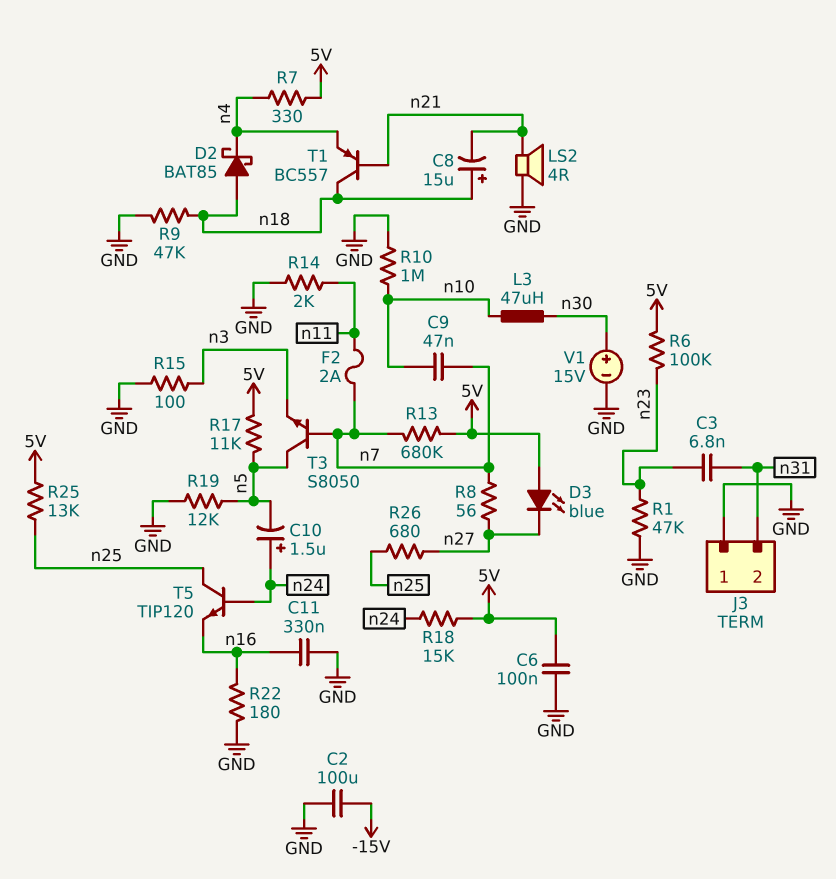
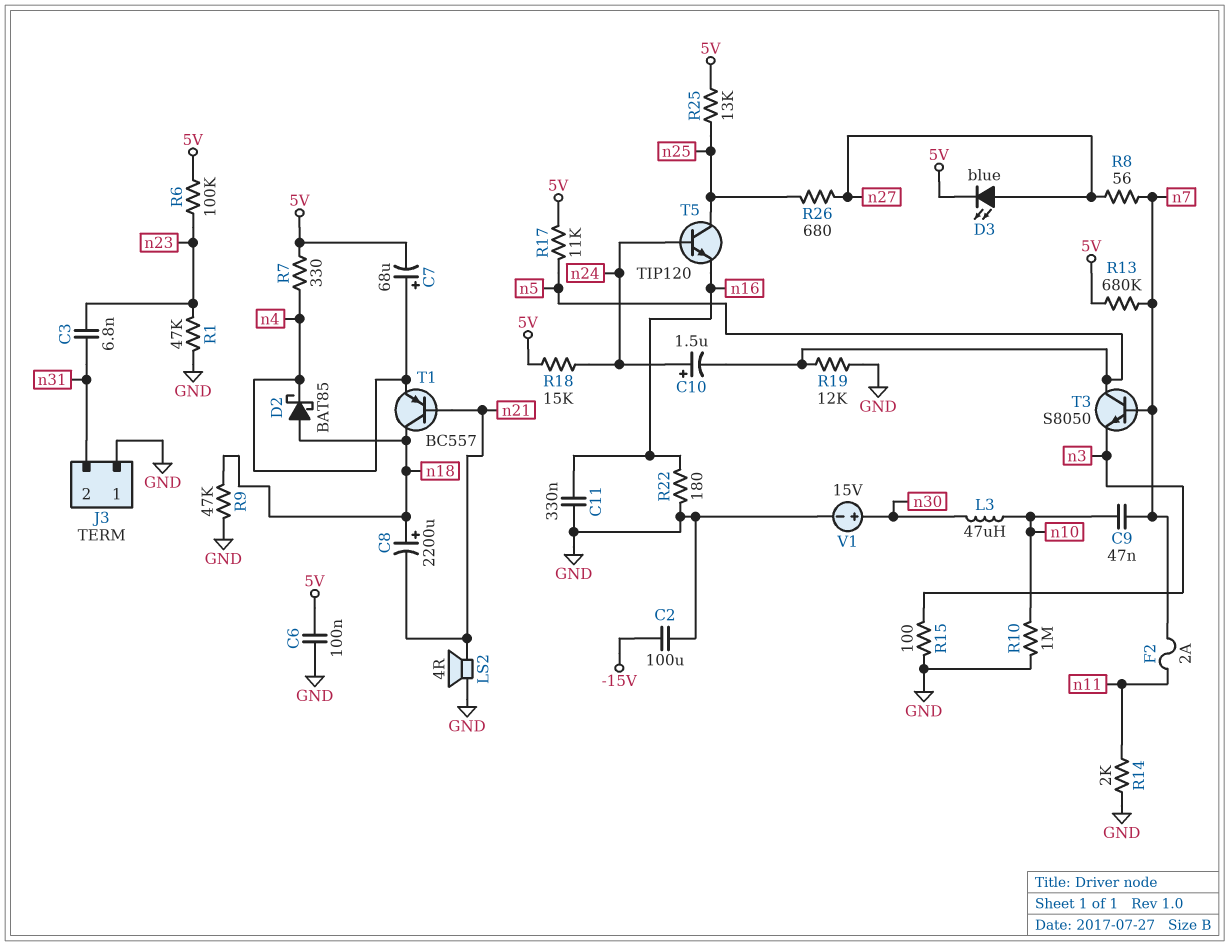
C7: none -> 68uF (plus n4, minus 5V)
C8: 15uF (plus n18, minus n21) -> 2200uF (plus n18, minus n21)
D3: LED blue (A 5V, K n27) -> LED blue (A n27, K 5V)

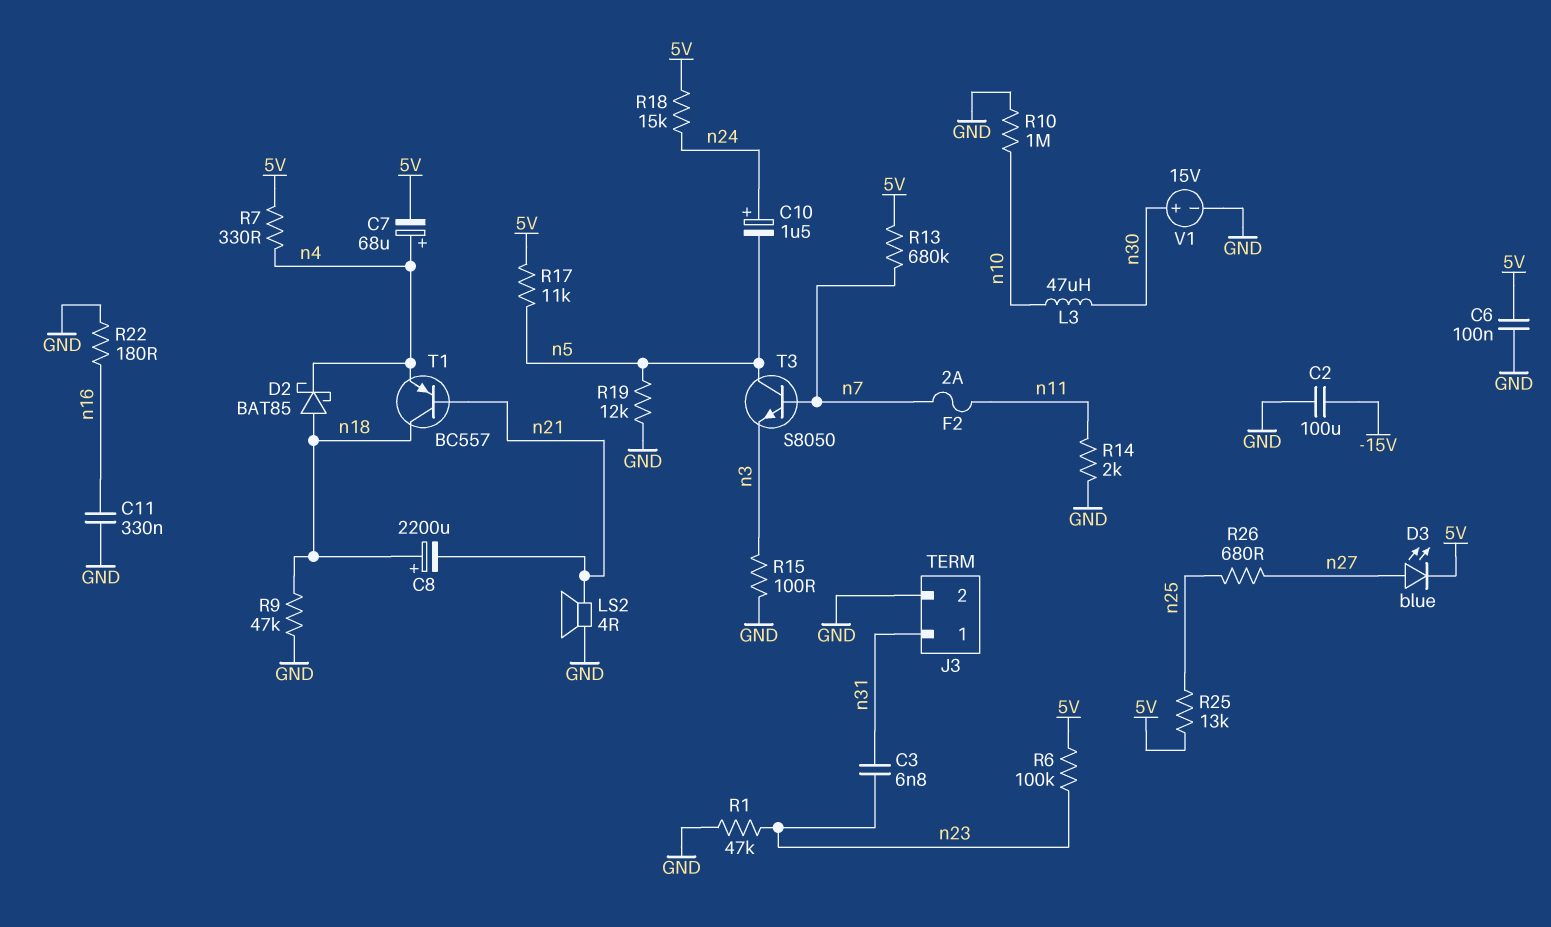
C9: 47nF (n7, n10) -> none
J3 pin 1: GND -> n31
J3 pin 2: n31 -> GND
R8: 56 (n7, n27) -> none
T5: NPN TIP120 (B n24, C n25, E n16) -> none

